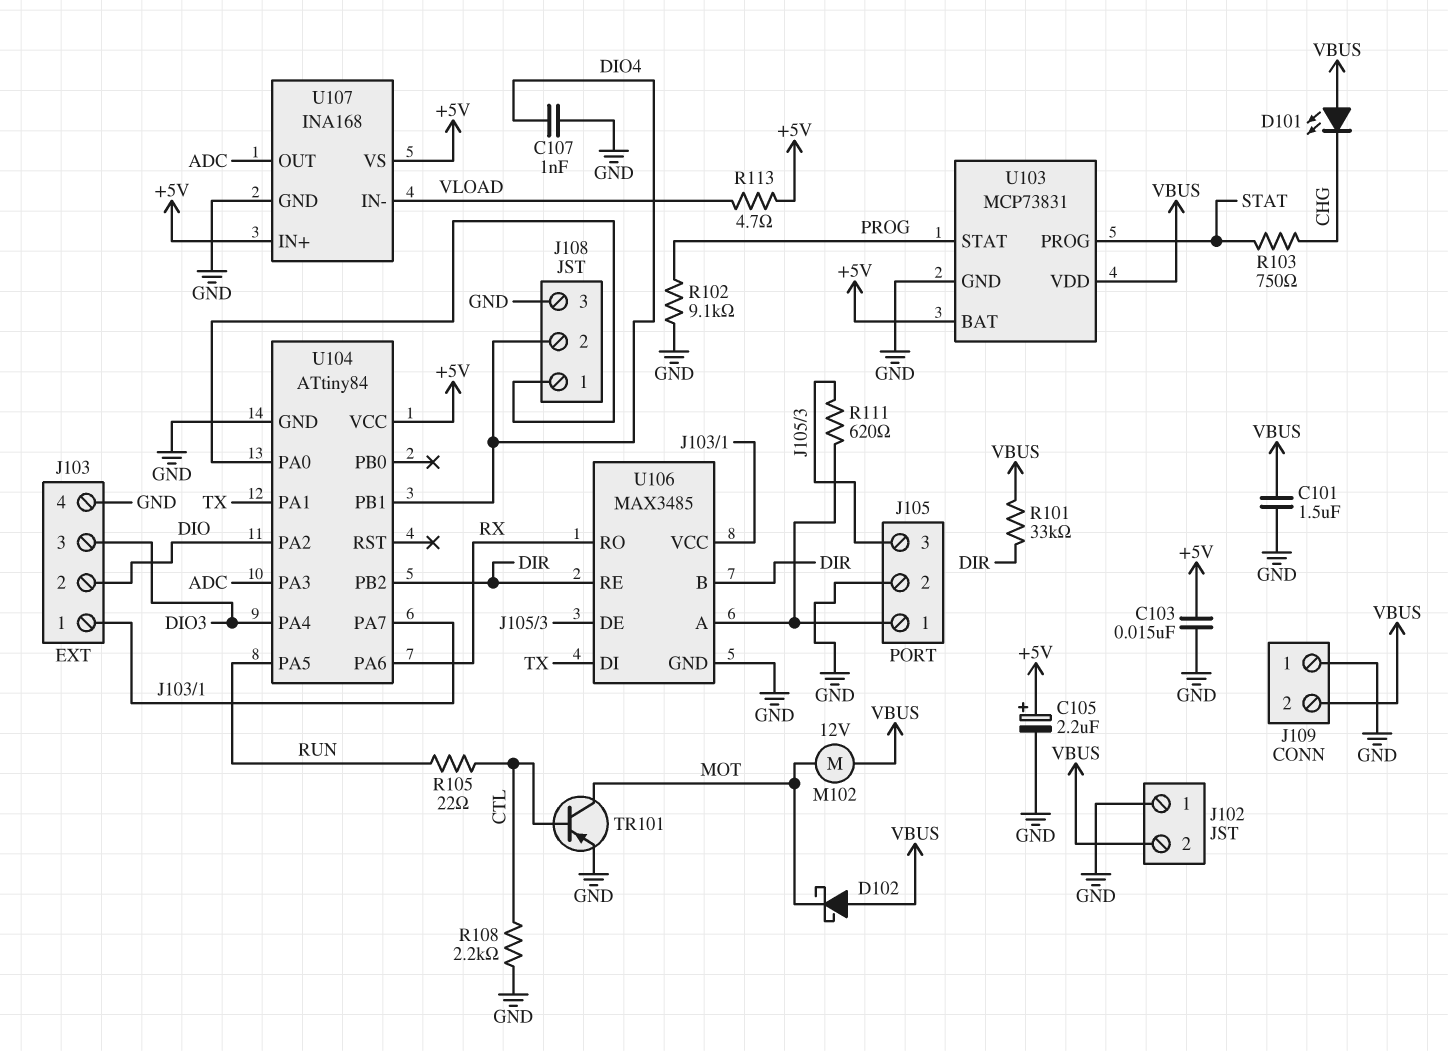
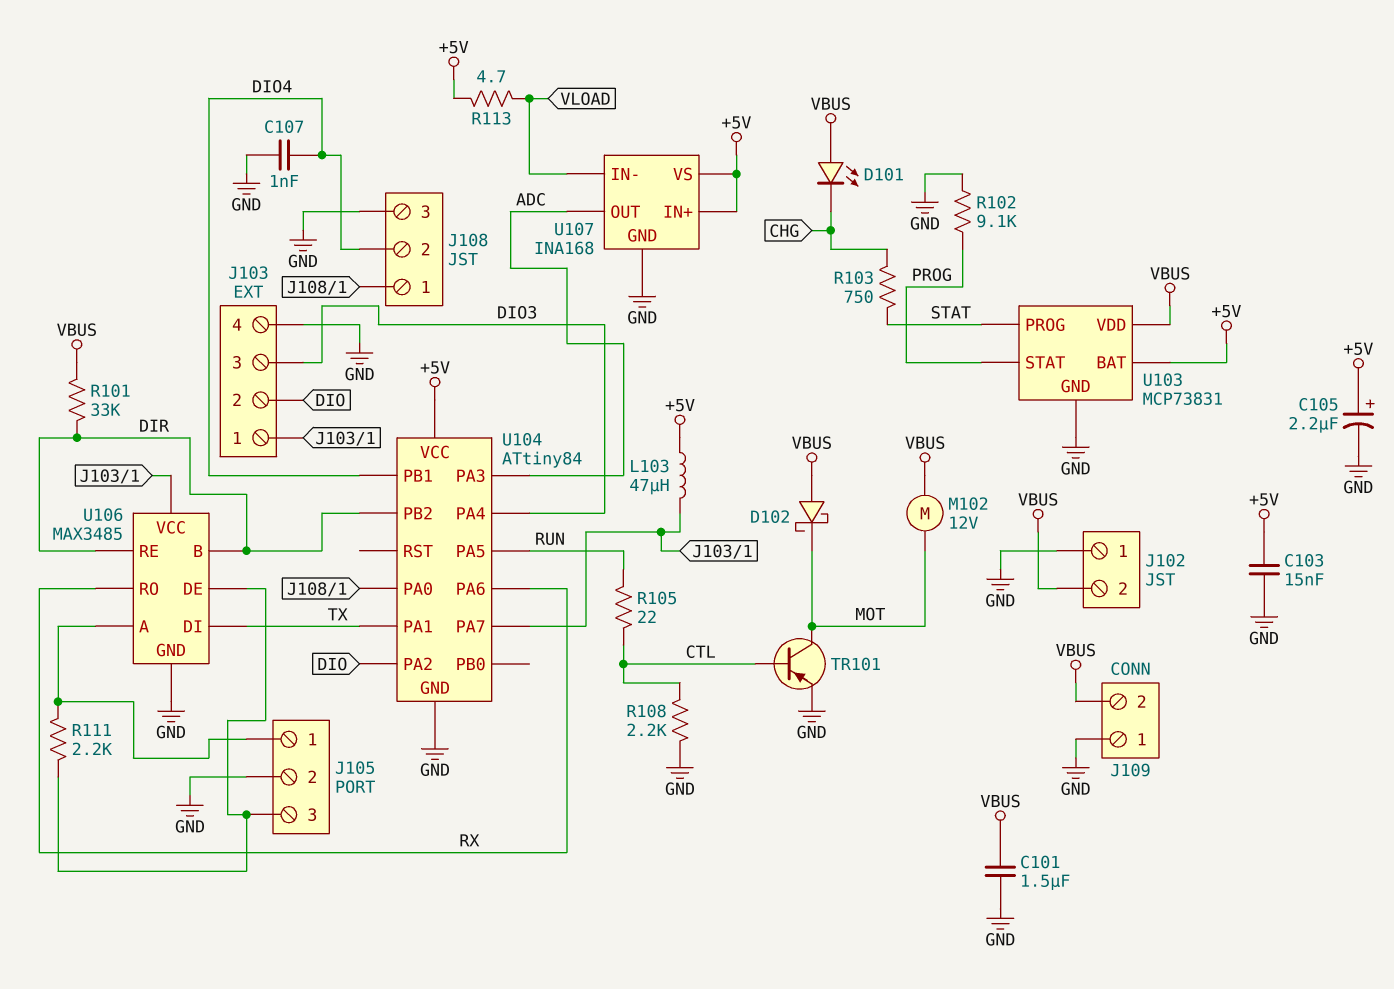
L103: none -> 47uH (+5V, J103/1)
R111: 620 (J105/1, J105/3) -> 2.2k (J105/1, J105/3)

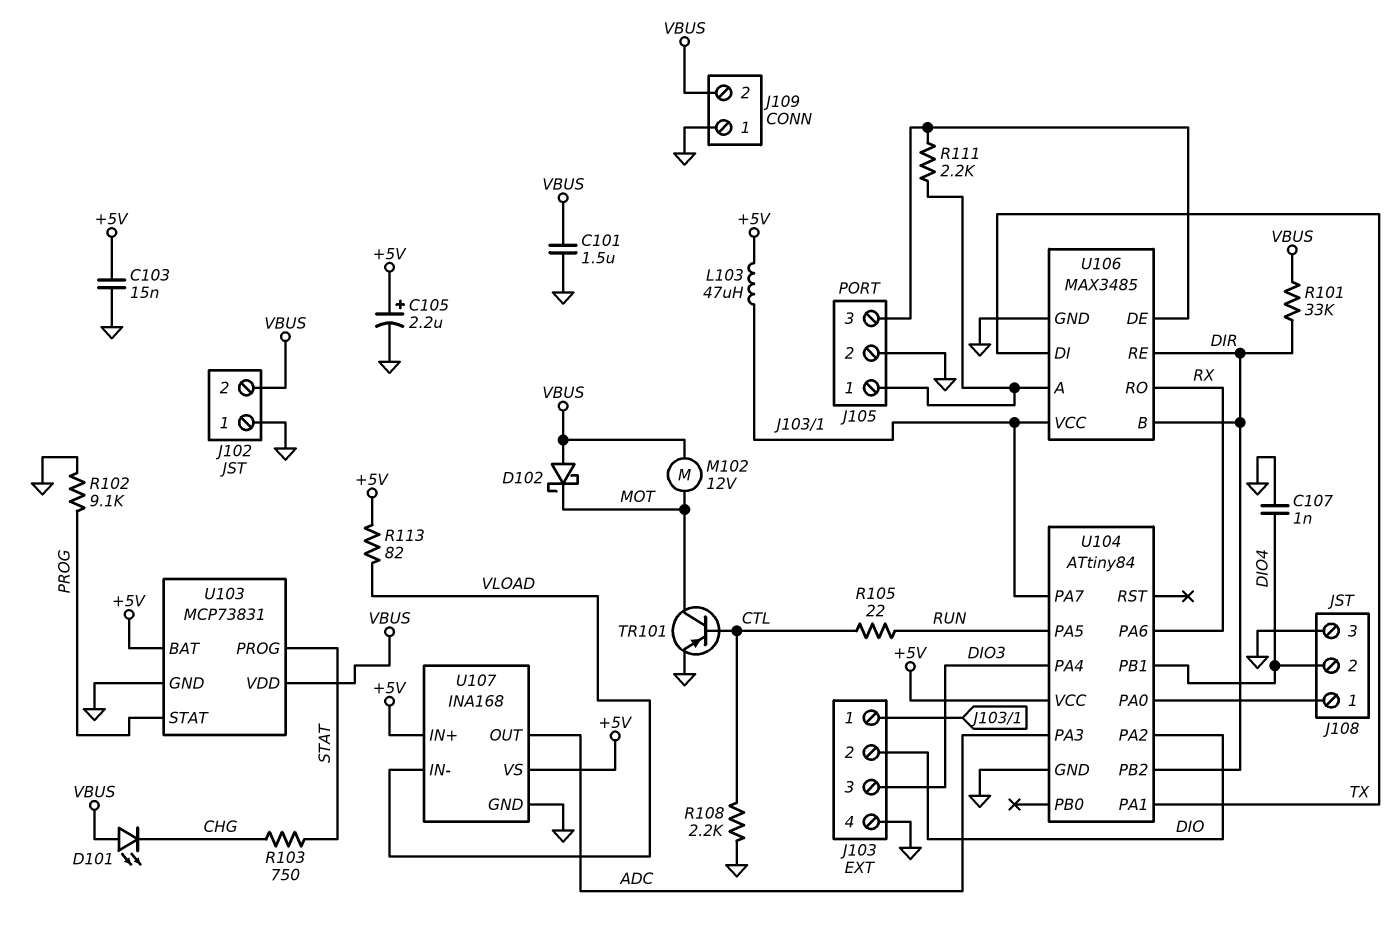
R113: 4.7 (+5V, VLOAD) -> 82 (+5V, VLOAD)

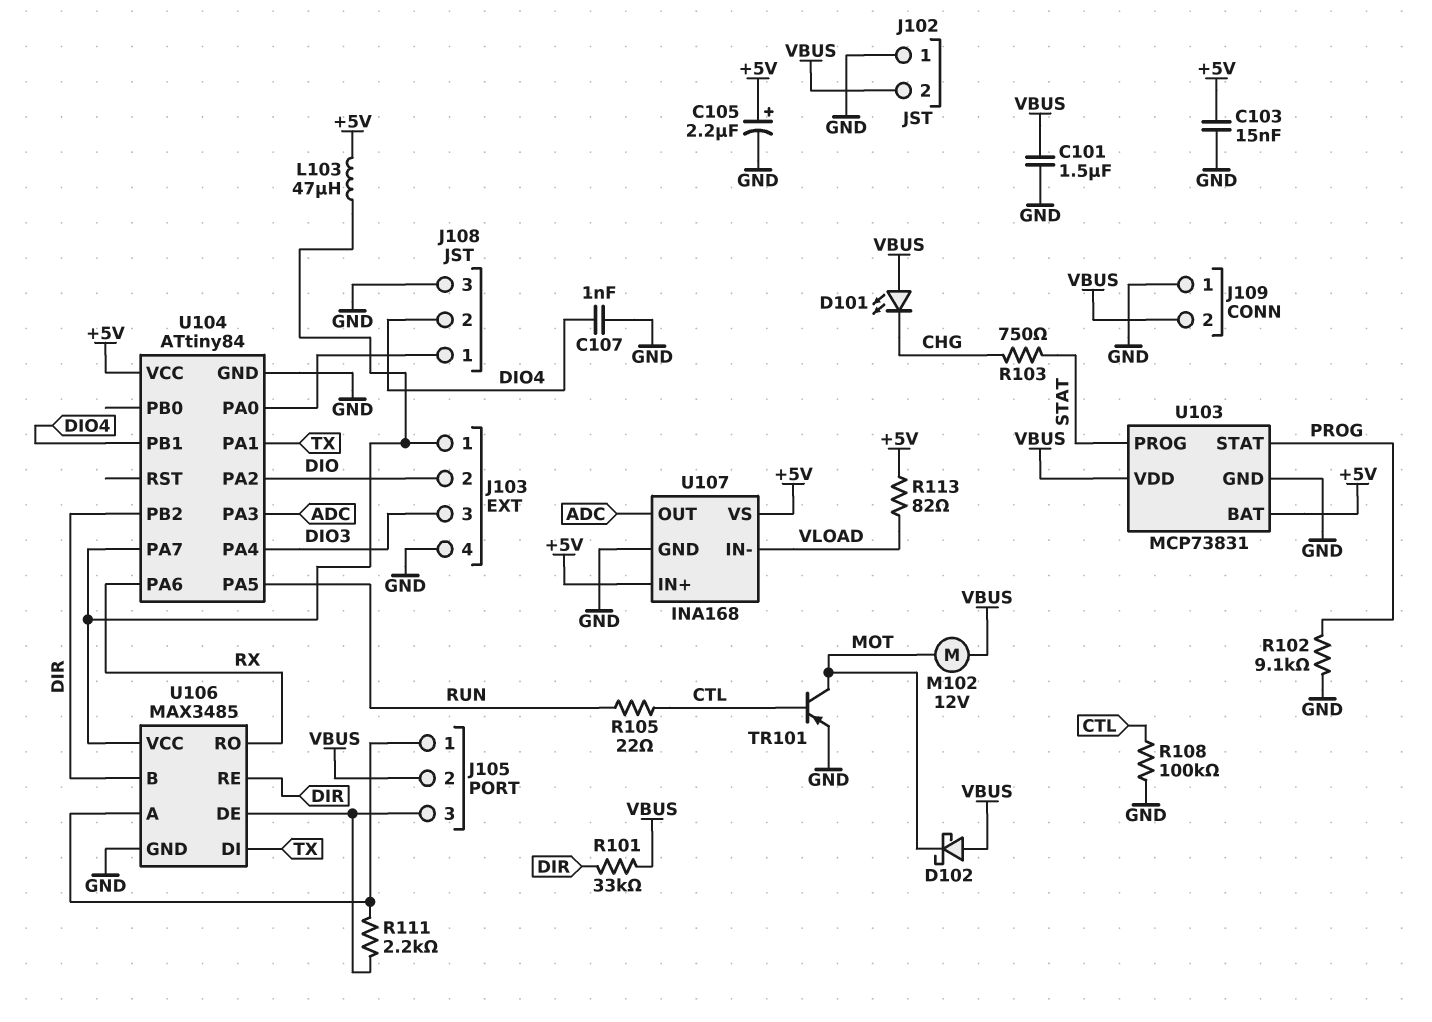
J105 pin 2: GND -> VBUS
R108: 2.2k (CTL, GND) -> 100k (CTL, GND)

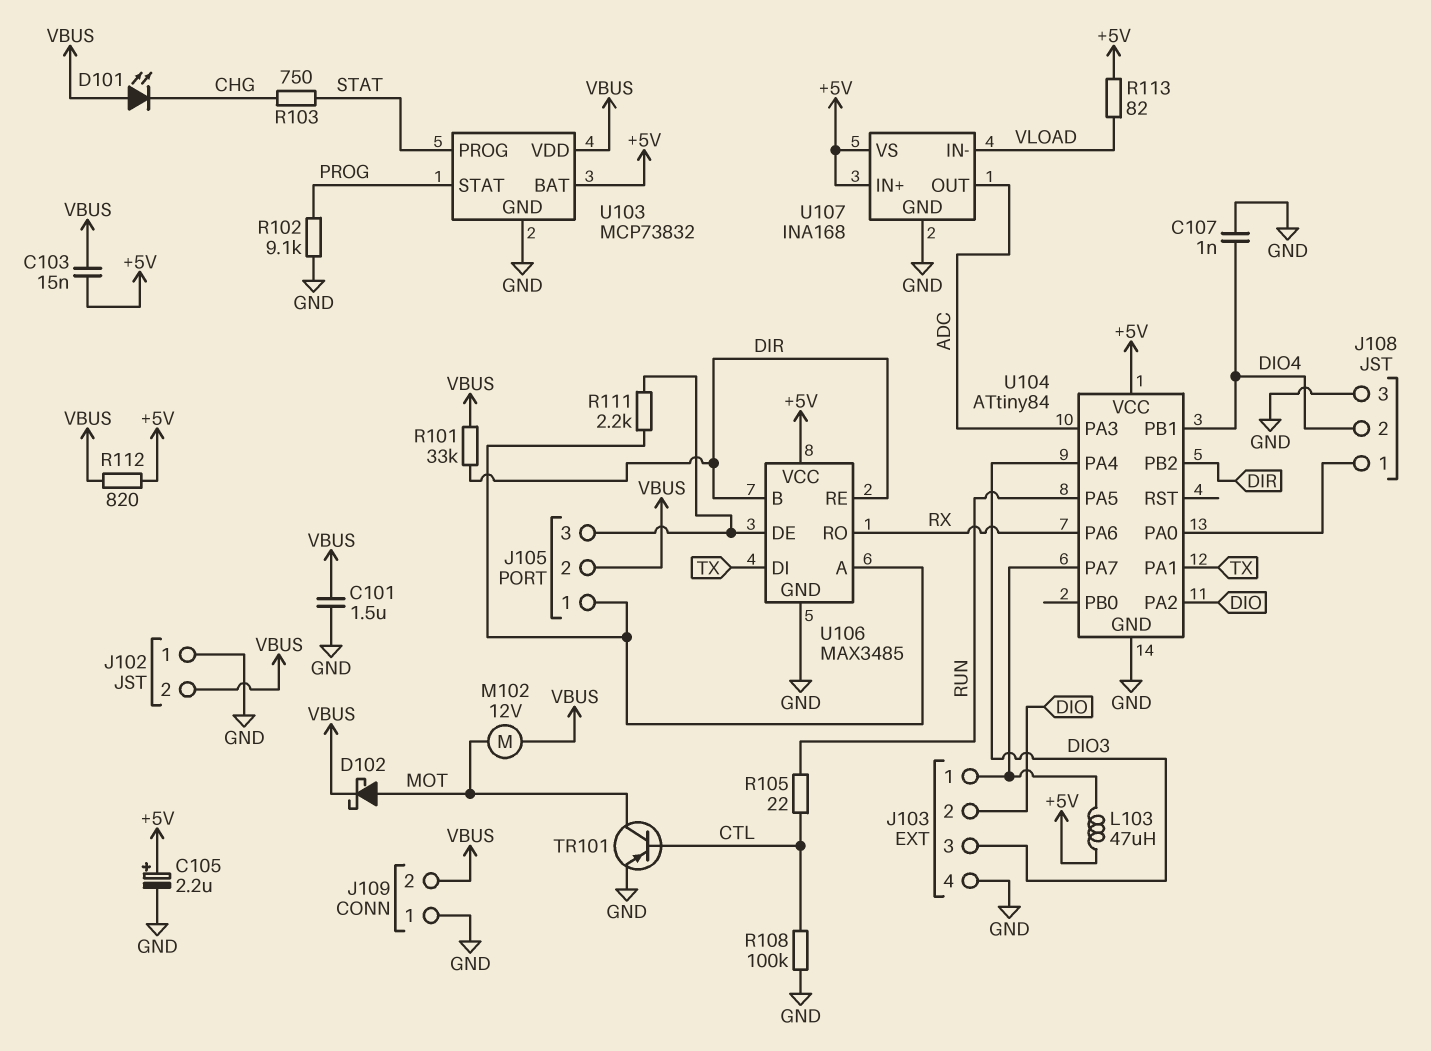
C103: 15nF (+5V, GND) -> 15nF (+5V, VBUS)
D102: schottky (A VBUS, K MOT) -> schottky (A MOT, K VBUS)
R112: none -> 820 (+5V, VBUS)
U103: MCP73831 -> MCP73832
U106 pin VCC: J103/1 -> +5V

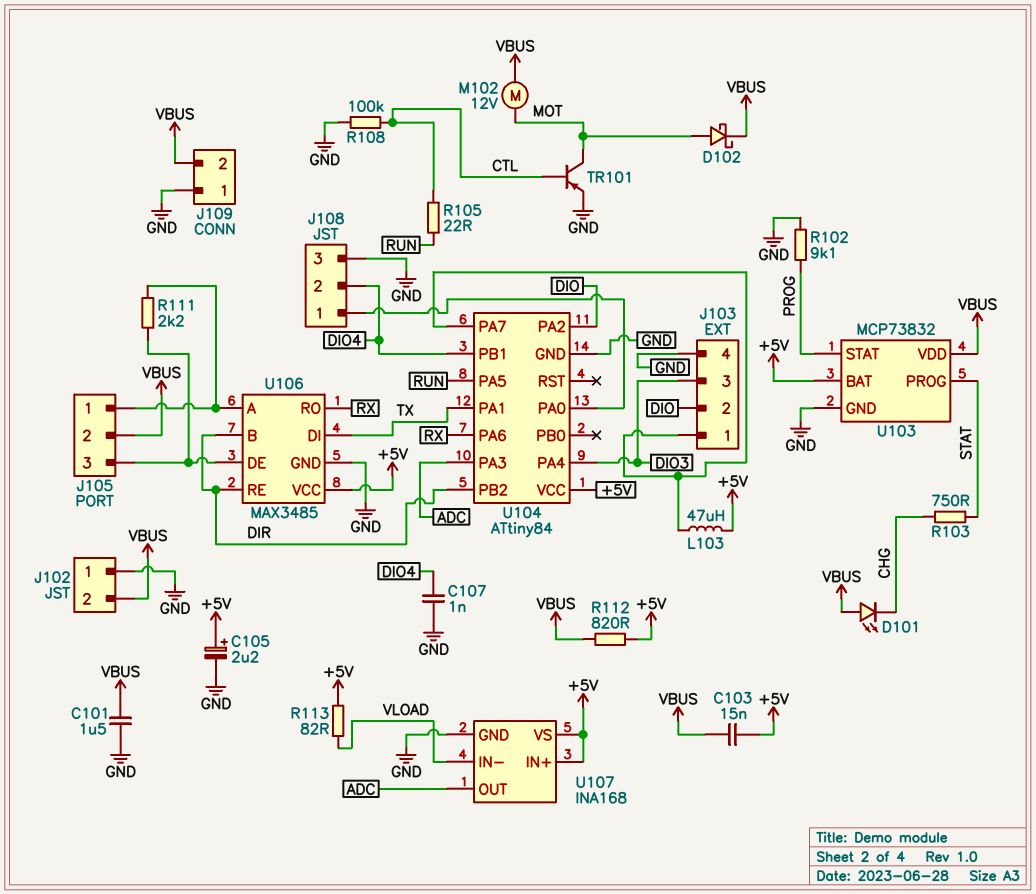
R101: 33k (DIR, VBUS) -> none

